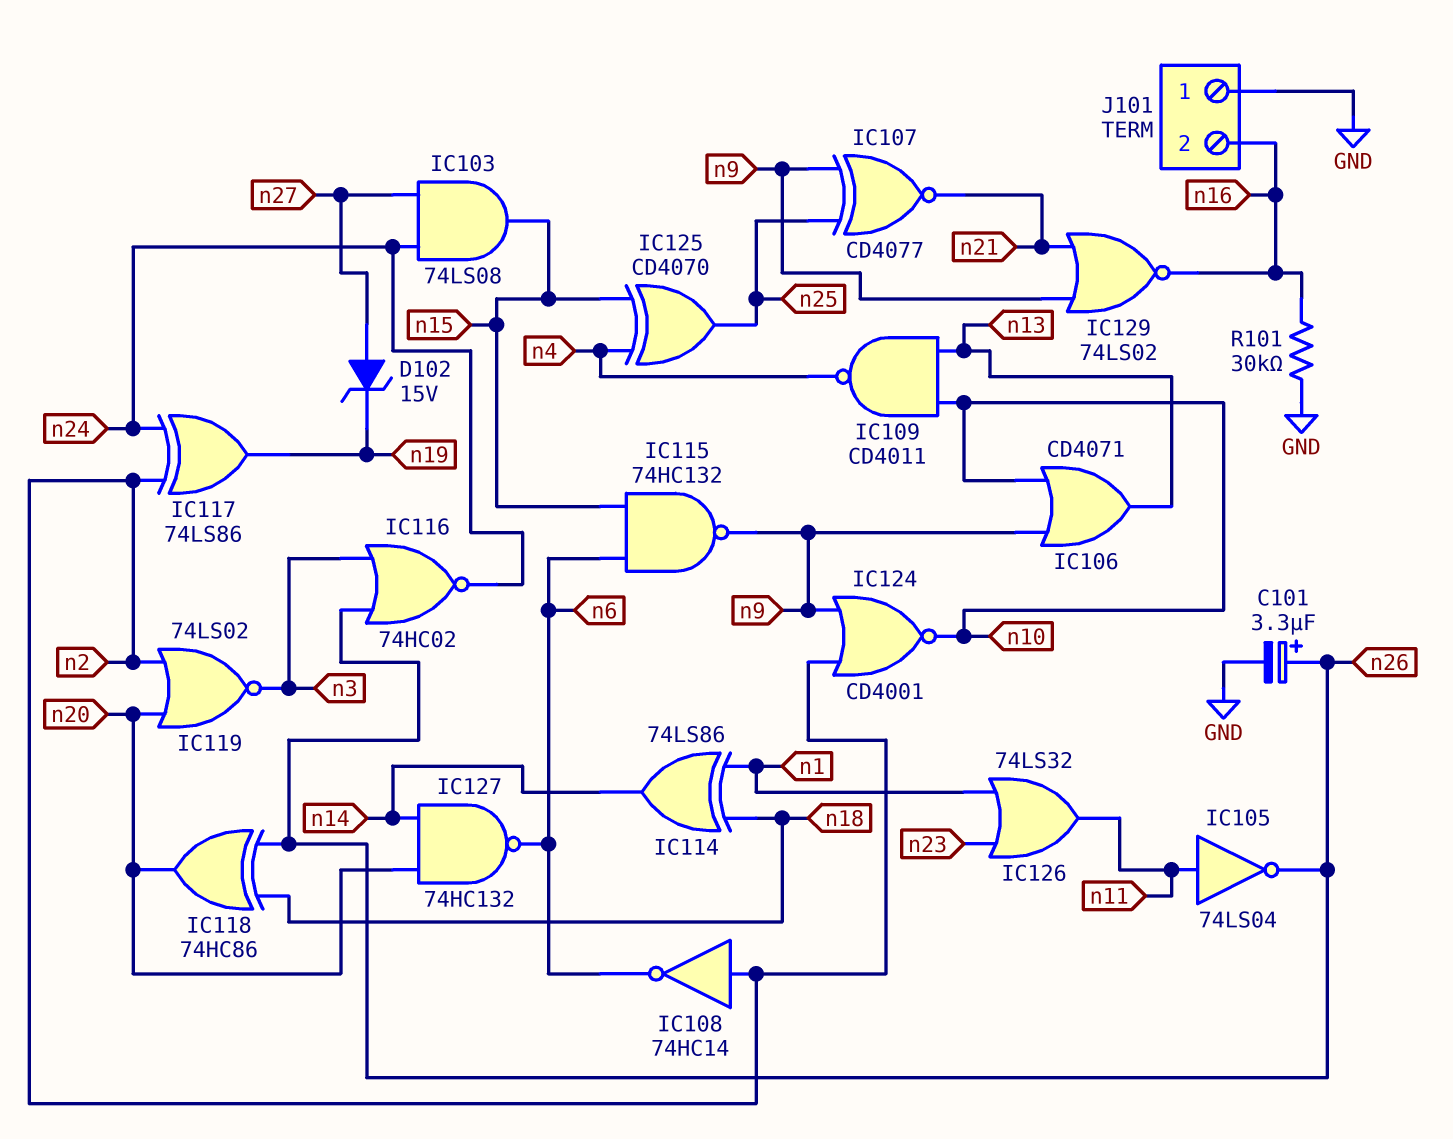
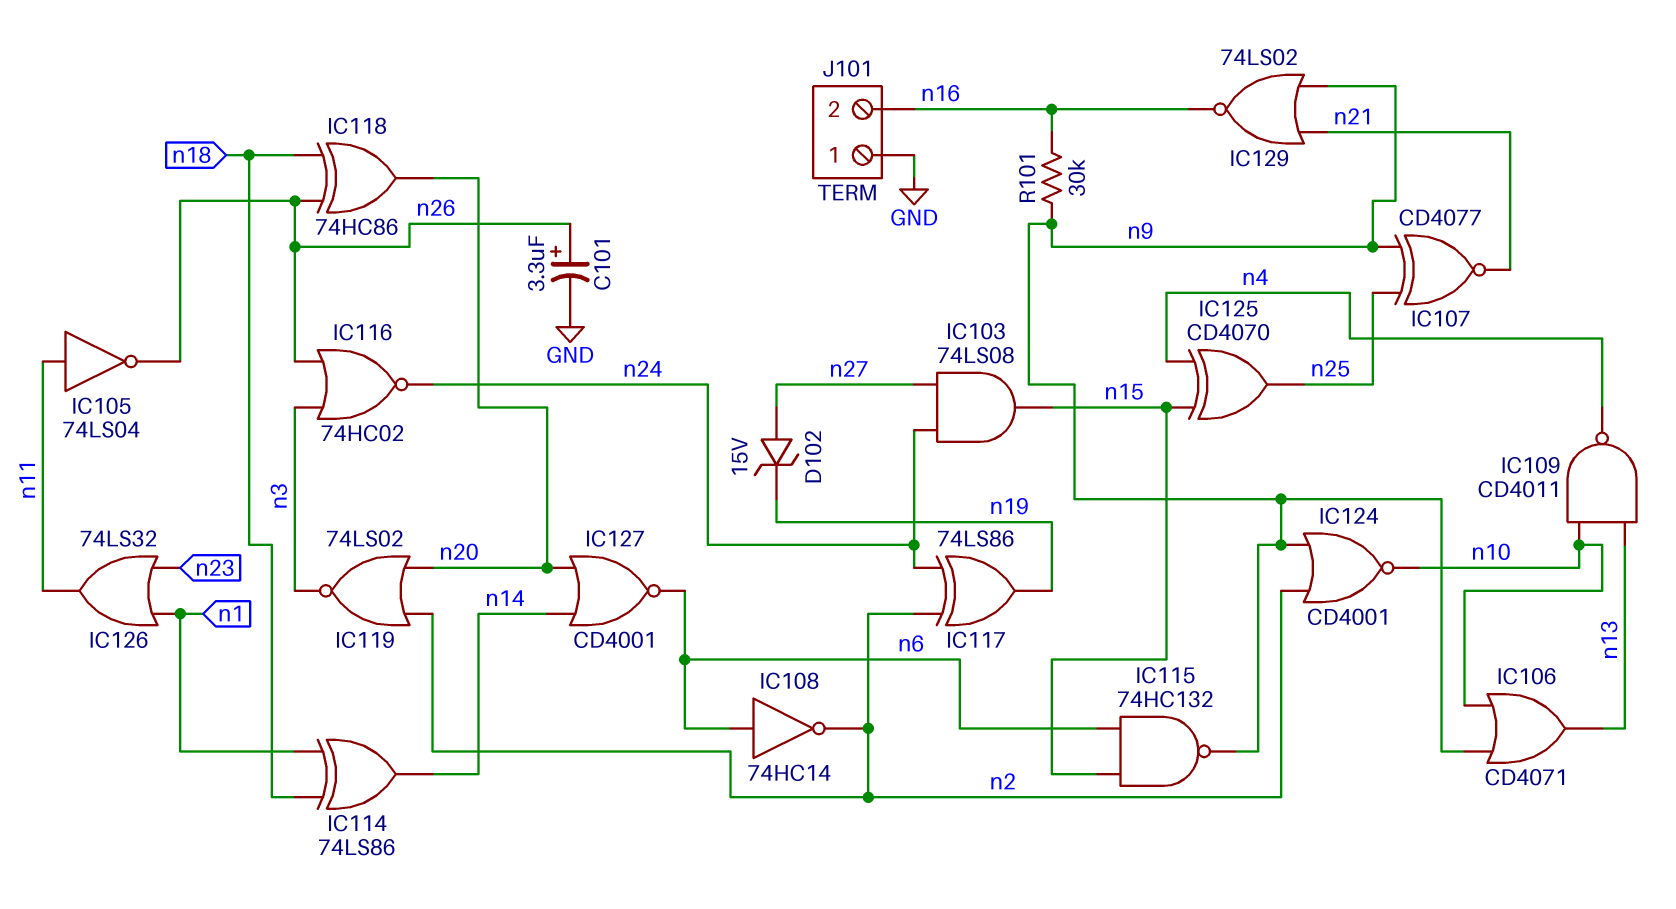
IC108: NOT 74HC14 (in n2, out n6) -> NOT 74HC14 (in n6, out n2)
IC127: NAND 74HC132 (in n14, in n20, out n6) -> NOR CD4001 (in n14, in n20, out n6)
R101: 30k (GND, n16) -> 30k (n9, n16)

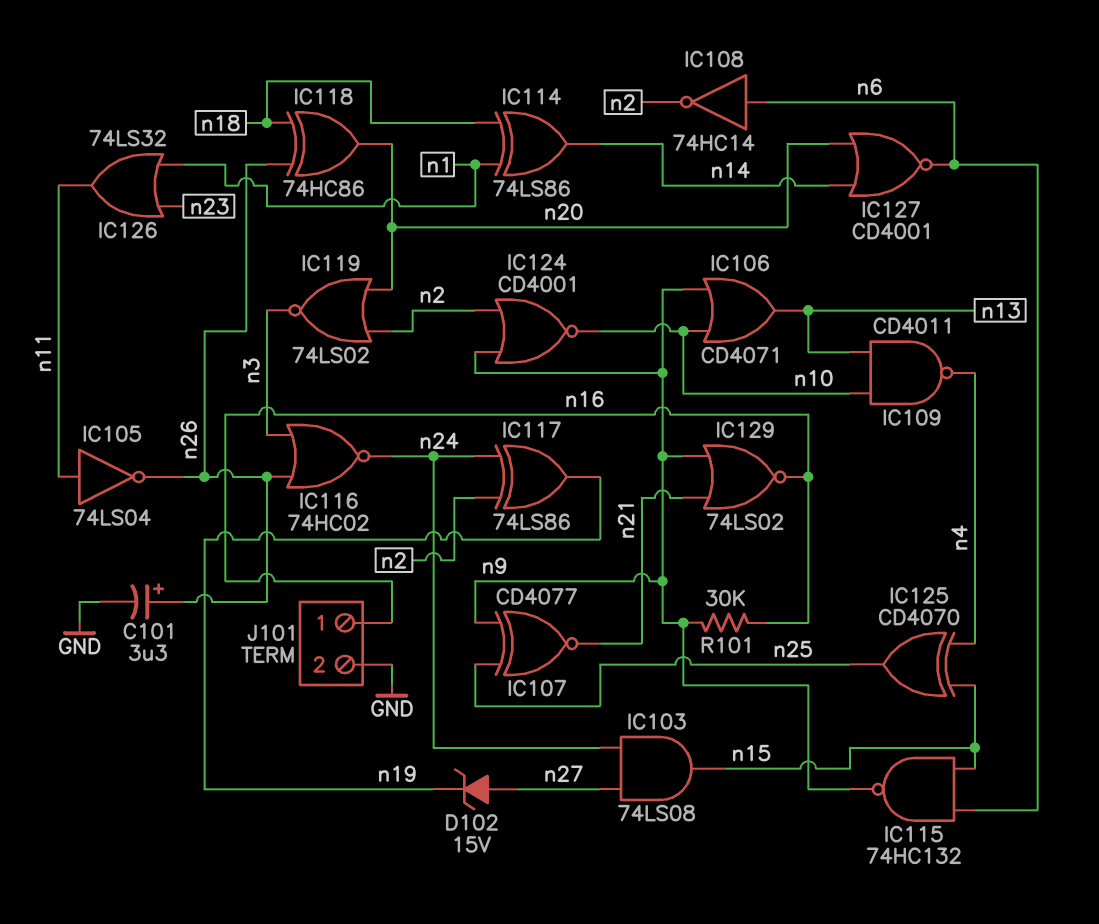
J101 pin 1: GND -> n16
J101 pin 2: n16 -> GND

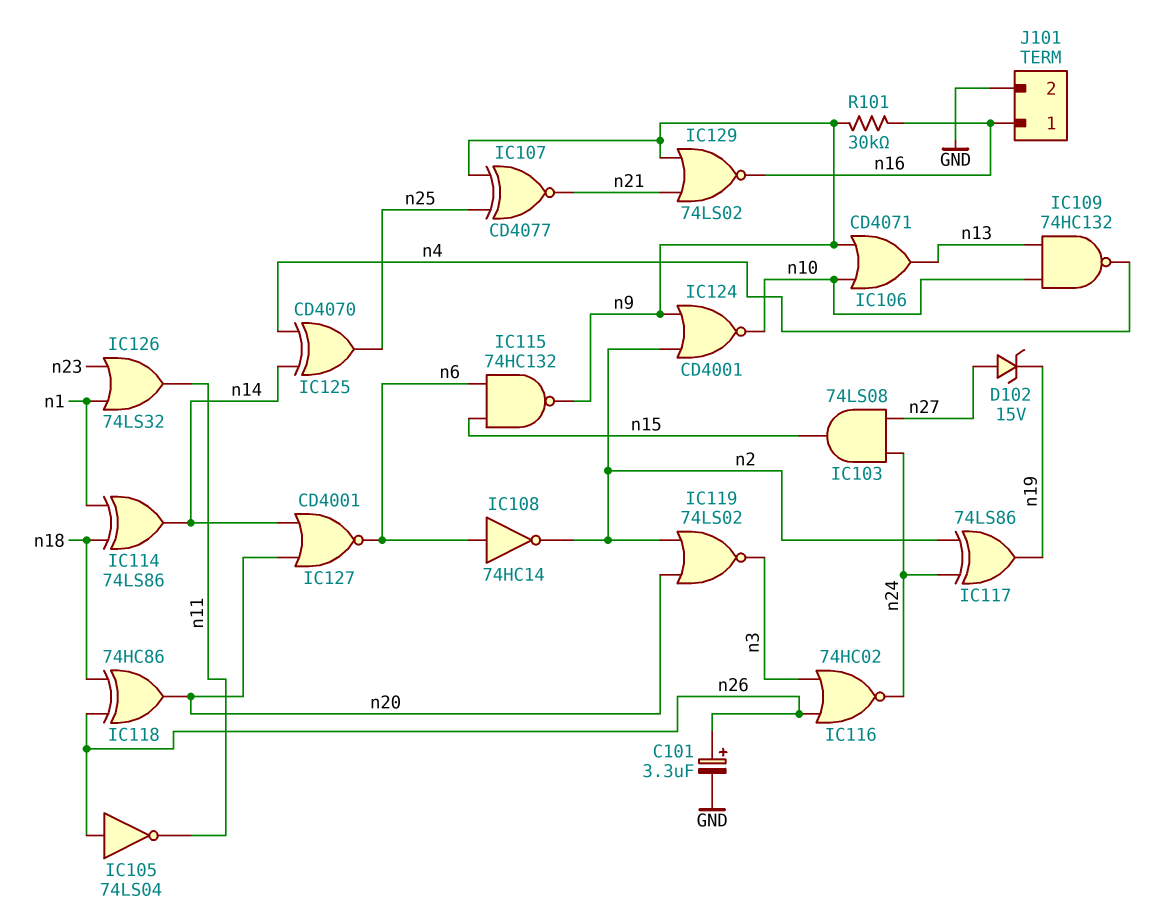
IC105: NOT 74LS04 (in n11, out n26) -> NOT 74LS04 (in n26, out n11)
IC109: NAND CD4011 (in n10, in n13, out n4) -> NAND 74HC132 (in n10, in n13, out n4)
IC125: XOR CD4070 (in n4, in n15, out n25) -> XOR CD4070 (in n4, in n14, out n25)

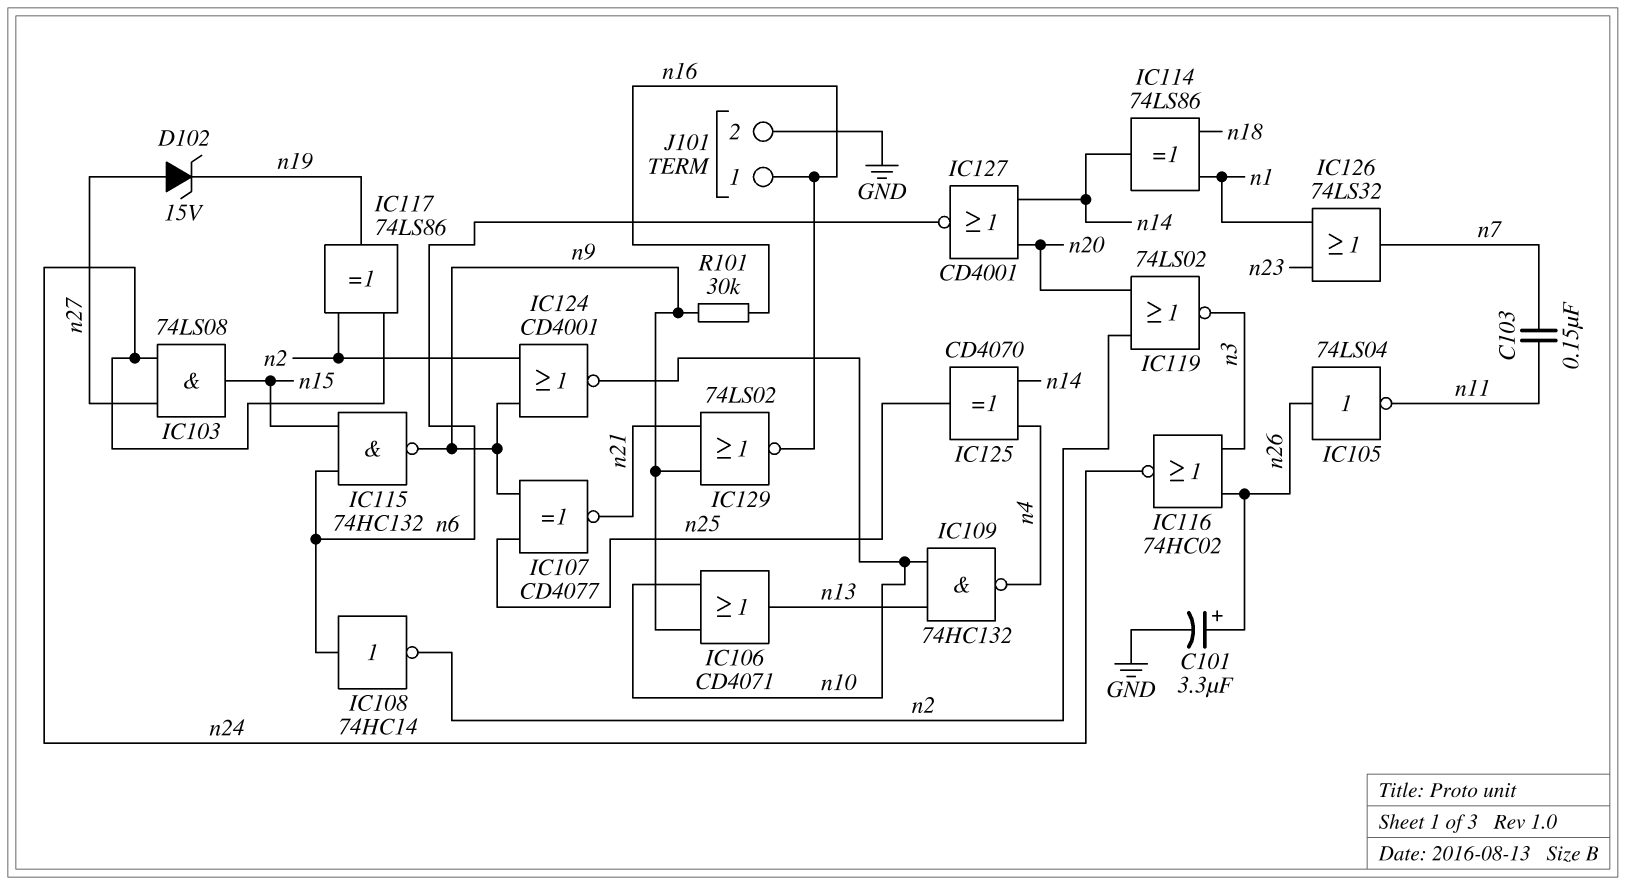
C103: none -> 150nF (n7, n11)
IC118: XOR 74HC86 (in n18, in n26, out n20) -> none
IC126: OR 74LS32 (in n1, in n23, out n11) -> OR 74LS32 (in n1, in n23, out n7)

